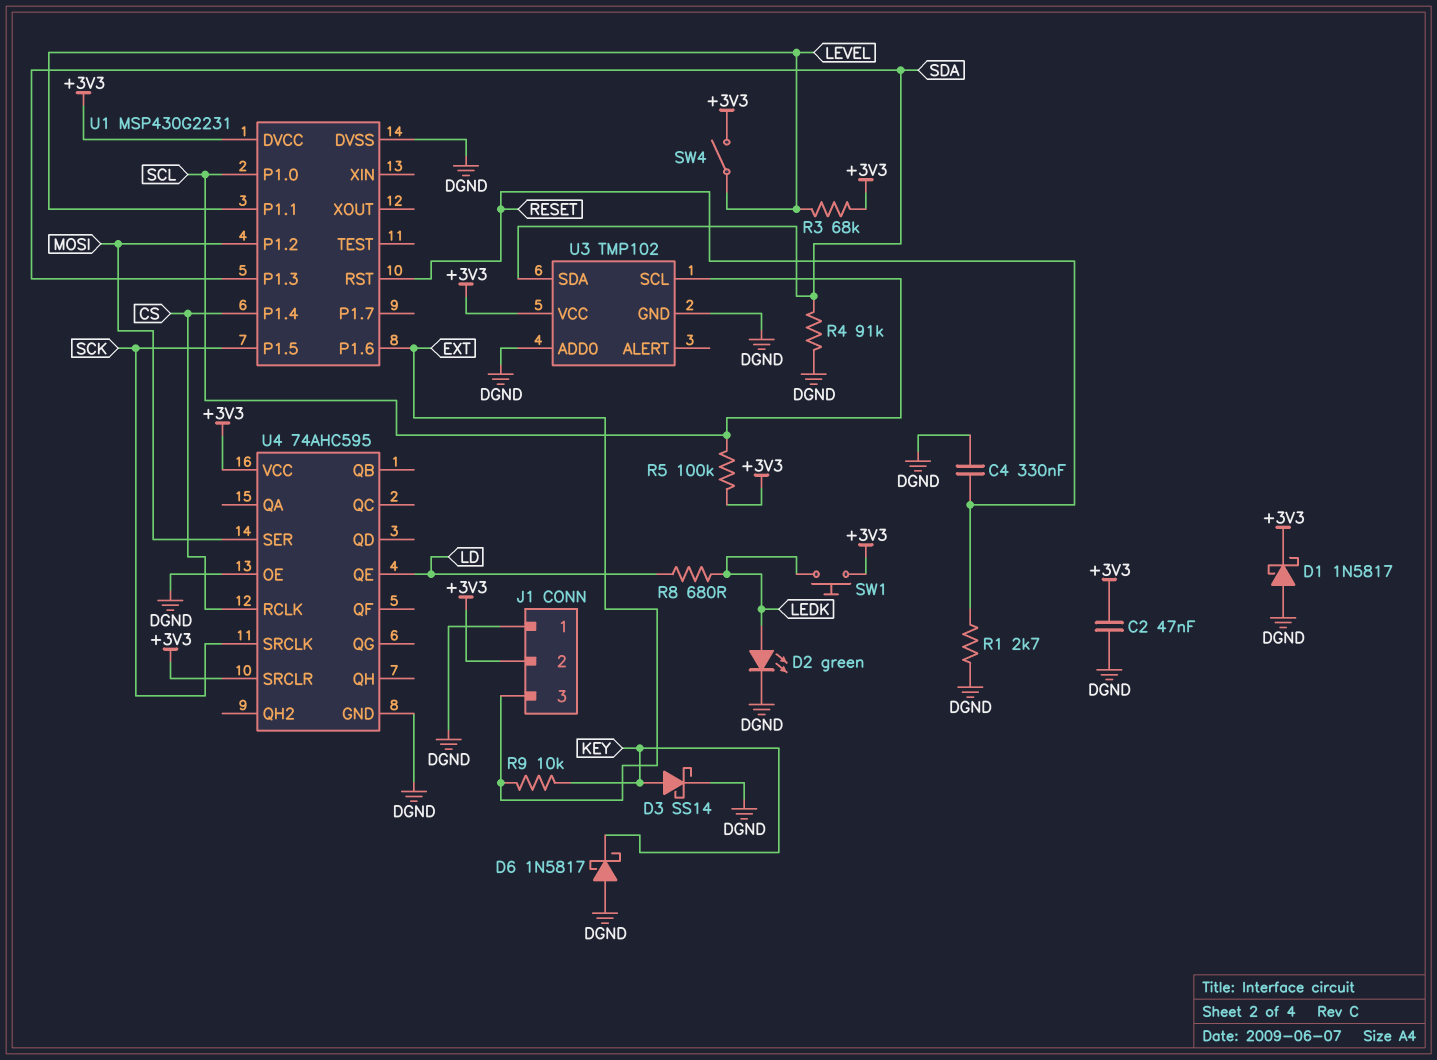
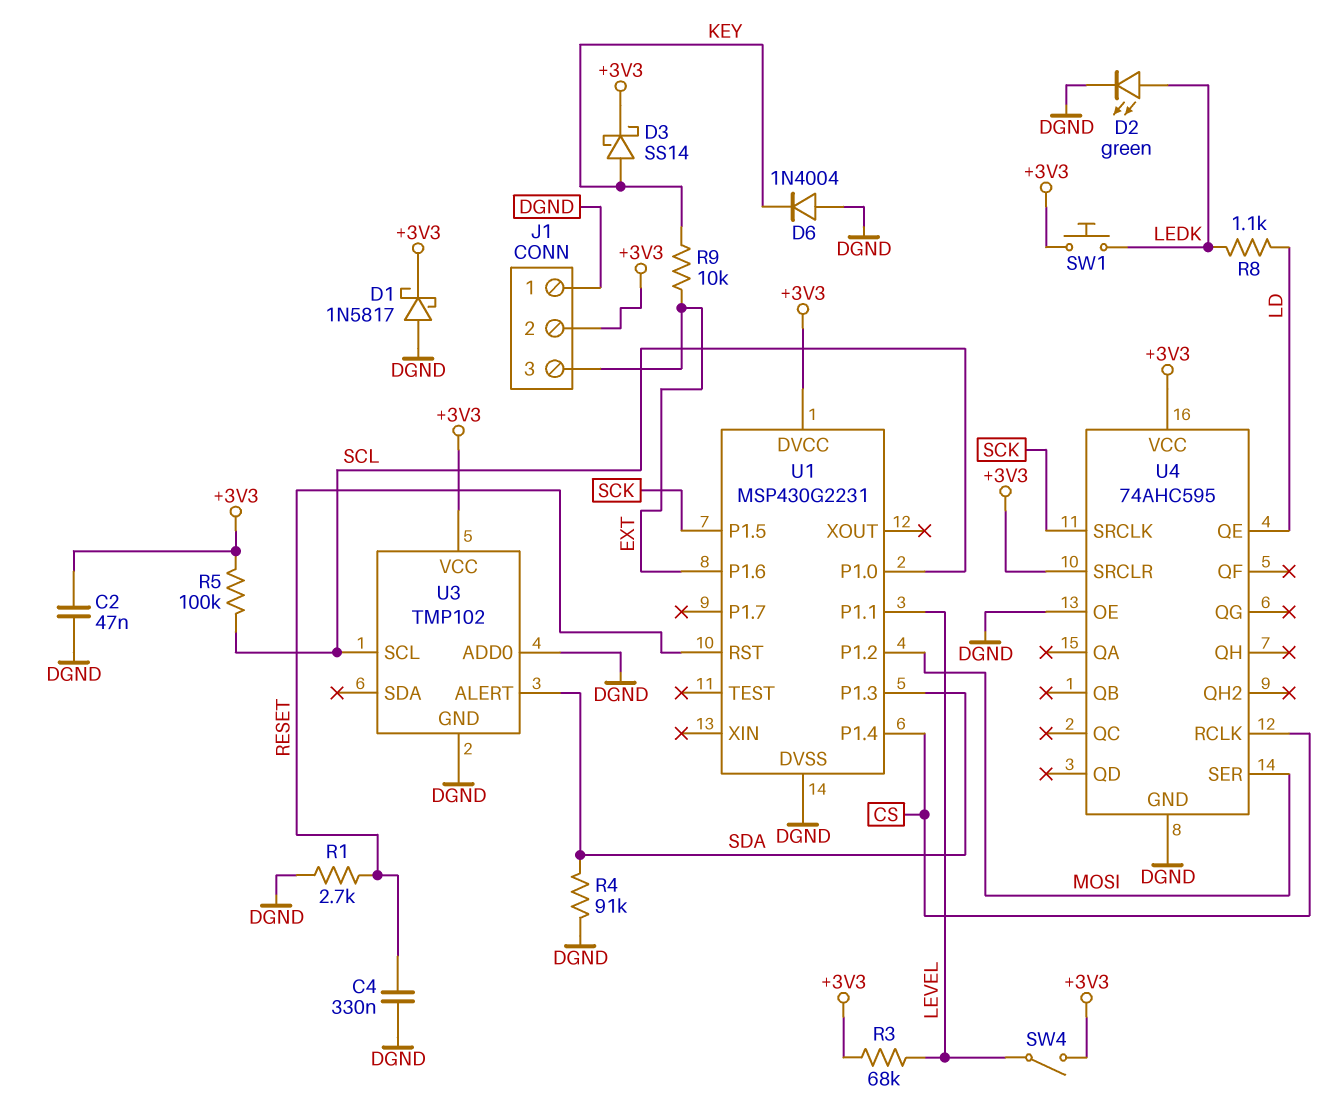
D3: schottky SS14 (A KEY, K DGND) -> schottky SS14 (A KEY, K +3V3)
D6: schottky 1N5817 (A DGND, K KEY) -> diode 1N4004 (A DGND, K KEY)
R8: 680 (LD, LEDK) -> 1.1k (LD, LEDK)
U3 pin ALERT: none -> SDA
U3 pin SDA: SDA -> none

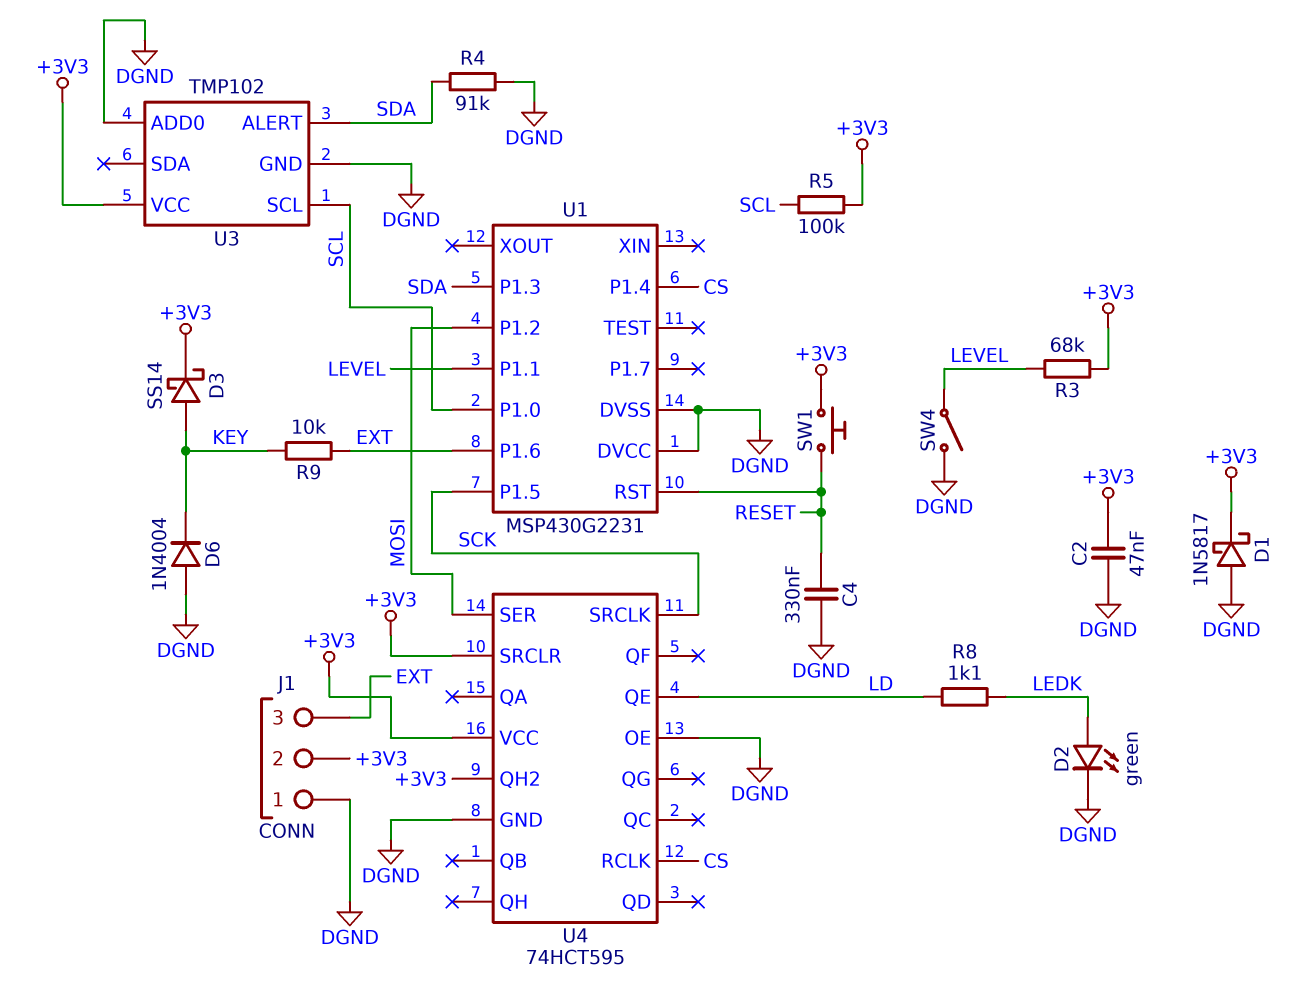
R1: 2.7k (DGND, RESET) -> none
SW1: button (+3V3, LEDK) -> button (+3V3, RESET)
SW4: switch (+3V3, LEVEL) -> switch (DGND, LEVEL)
U1 pin DVCC: +3V3 -> DGND
U4: 74AHC595 -> 74HCT595
U4 pin QH2: none -> +3V3

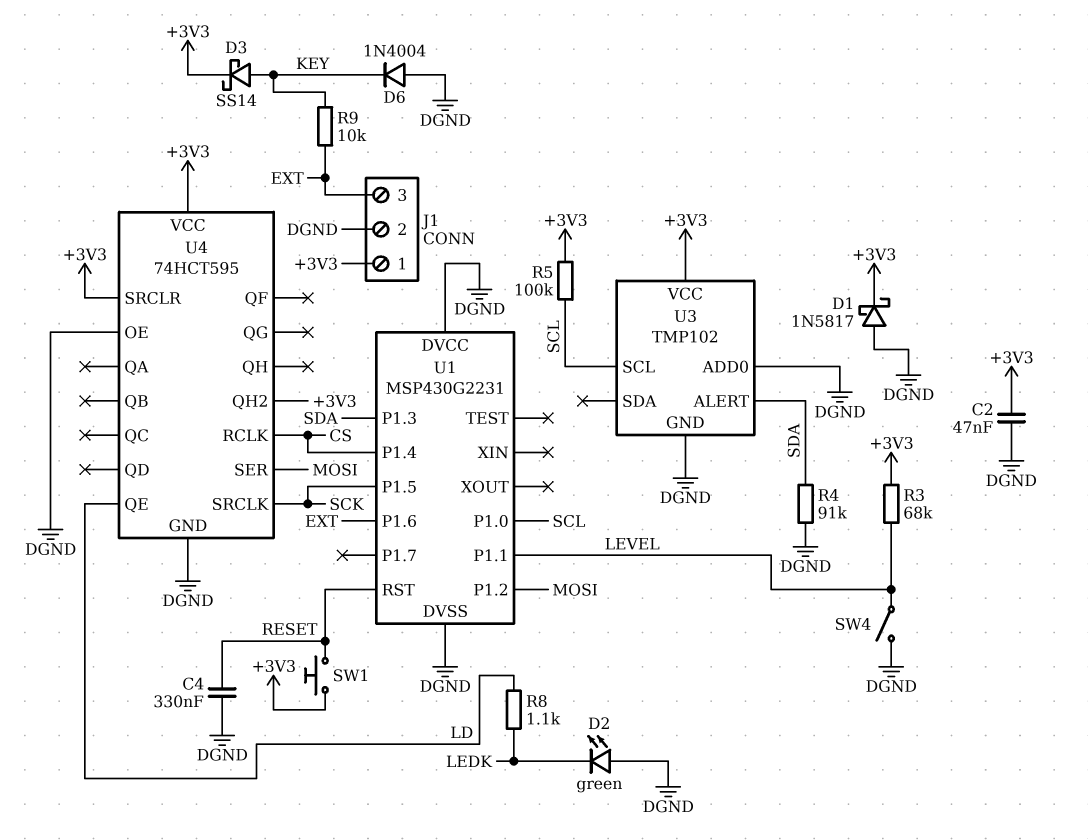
D2: LED green (A LEDK, K DGND) -> LED green (A DGND, K LEDK)
J1 pin 1: DGND -> +3V3
J1 pin 2: +3V3 -> DGND

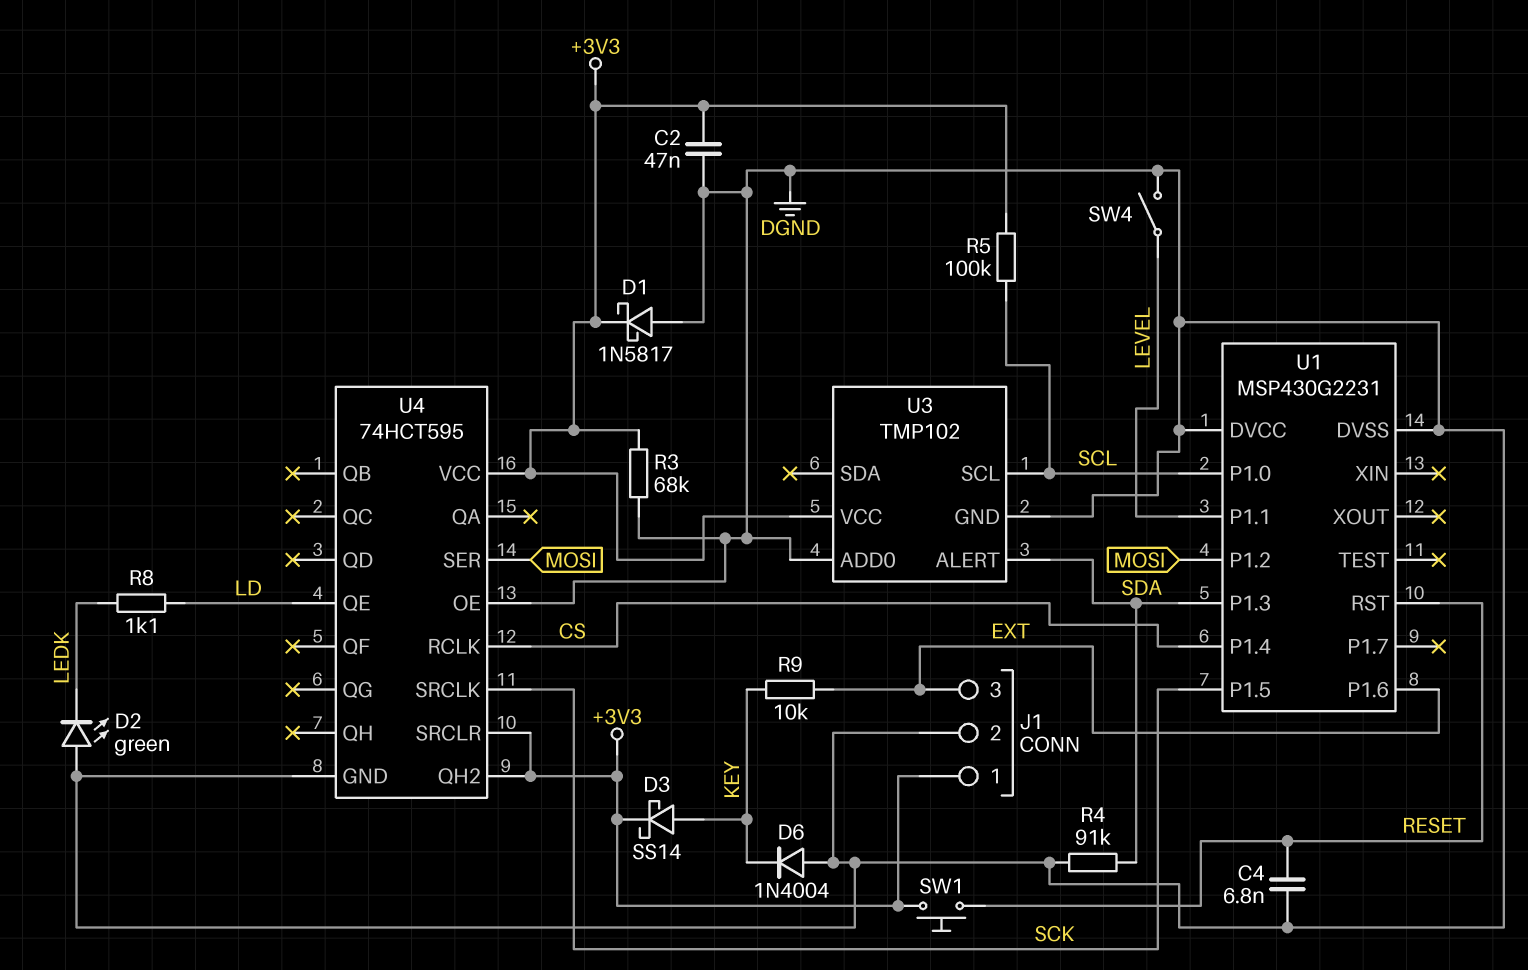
C4: 330nF (DGND, RESET) -> 6.8nF (DGND, RESET)
R3: 68k (+3V3, LEVEL) -> 68k (+3V3, DGND)

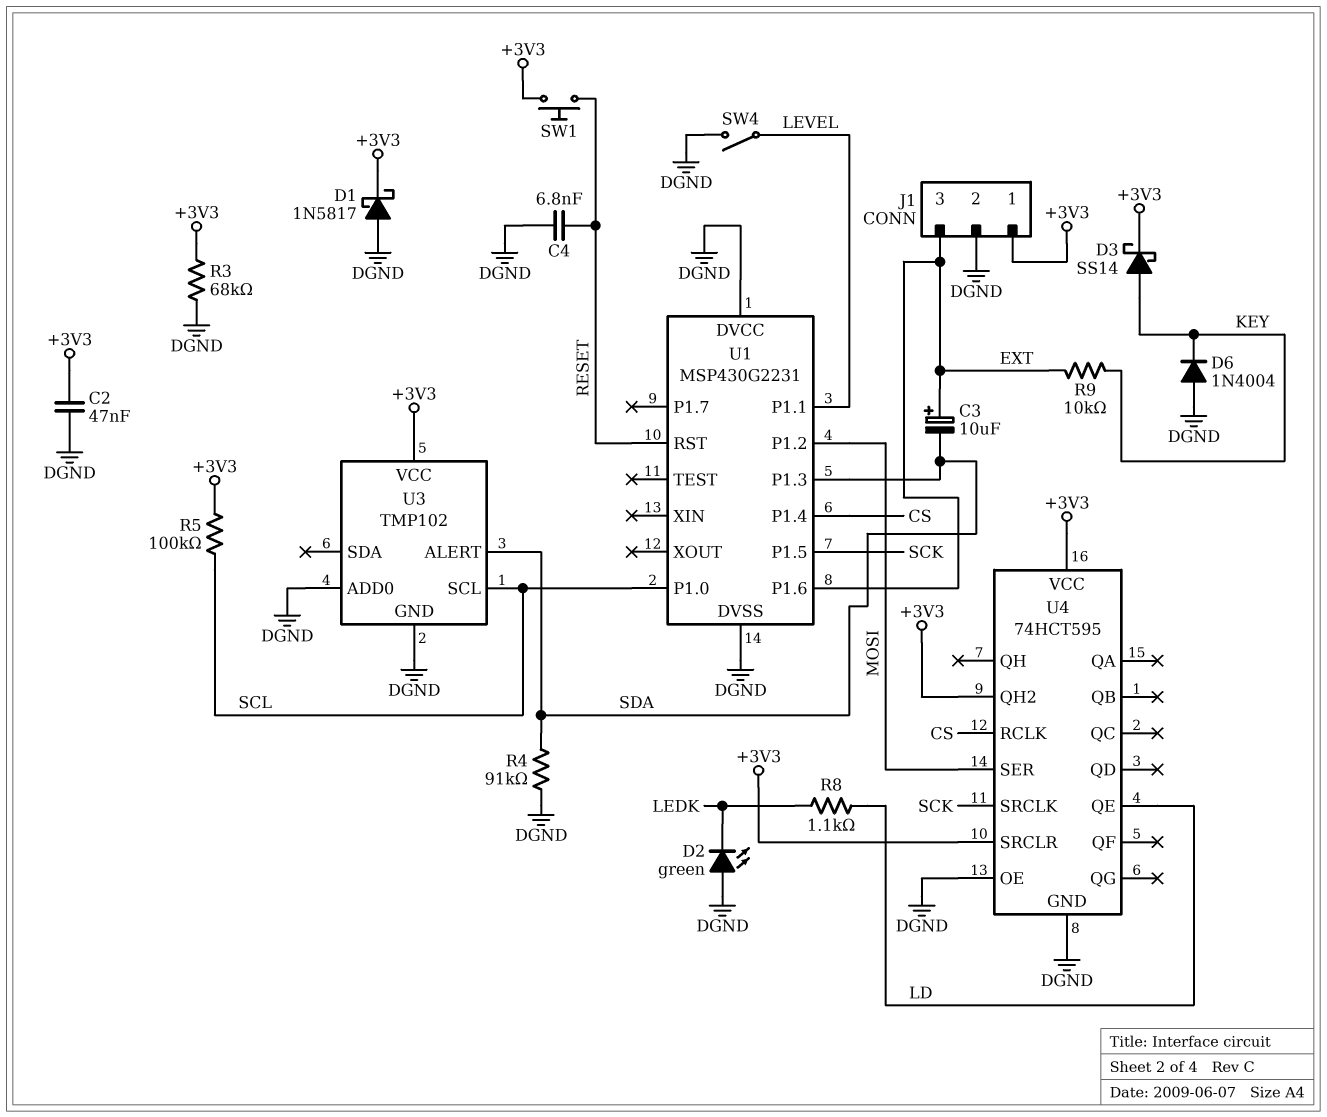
C3: none -> 10uF (plus EXT, minus SDA)

